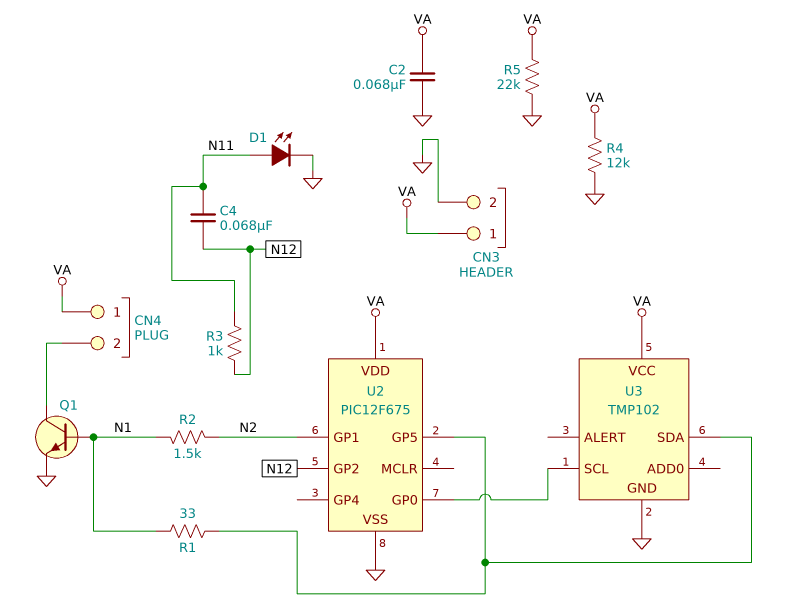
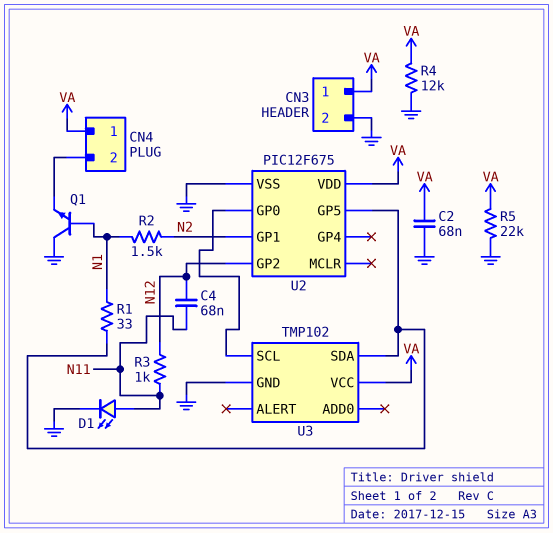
Q1: NPN (B N1, C CN4/2, E GND) -> NPN (B N1, C GND, E CN4/2)

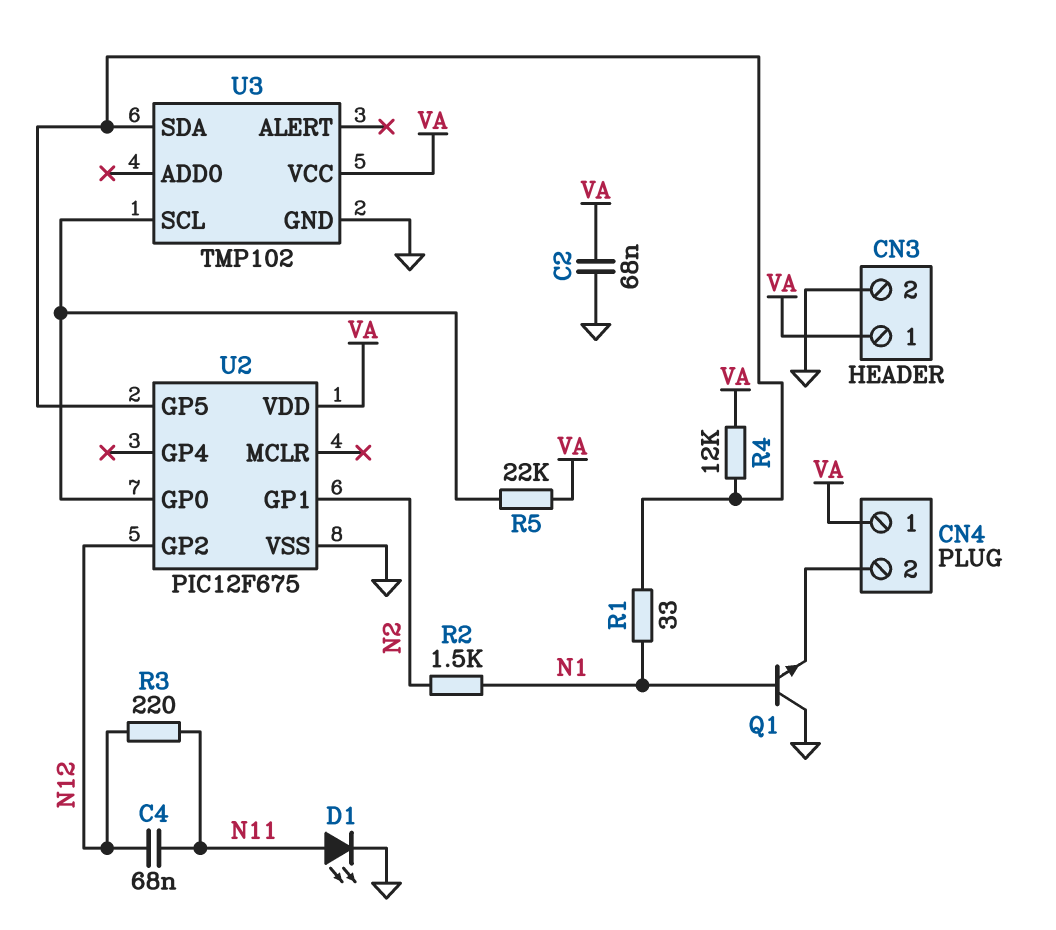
R3: 1k (N11, N12) -> 220 (N11, N12)
R4: 12k (GND, VA) -> 12k (U2/GP5, VA)
R5: 22k (GND, VA) -> 22k (U2/GP0, VA)

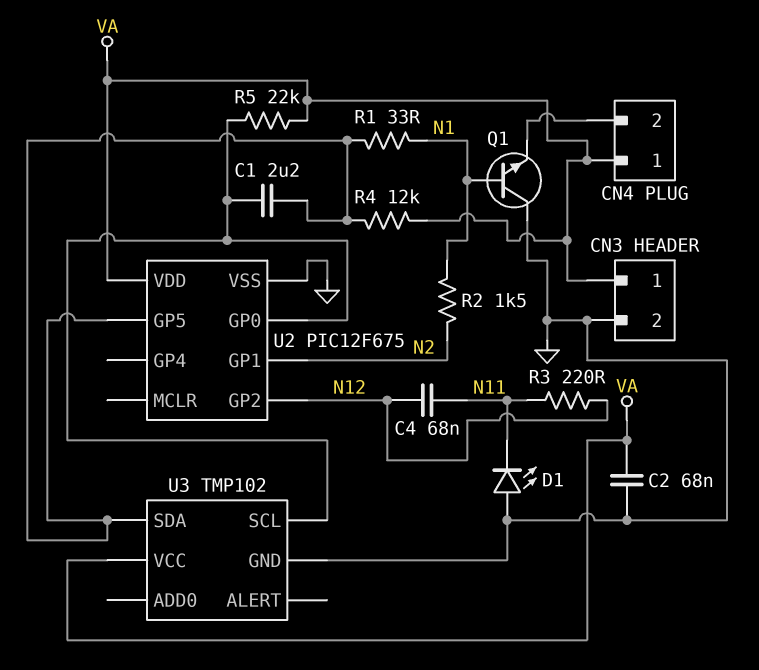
C1: none -> 2.2uF (U2/GP0, U2/GP5)
D1: LED (A N11, K GND) -> LED (A GND, K N11)

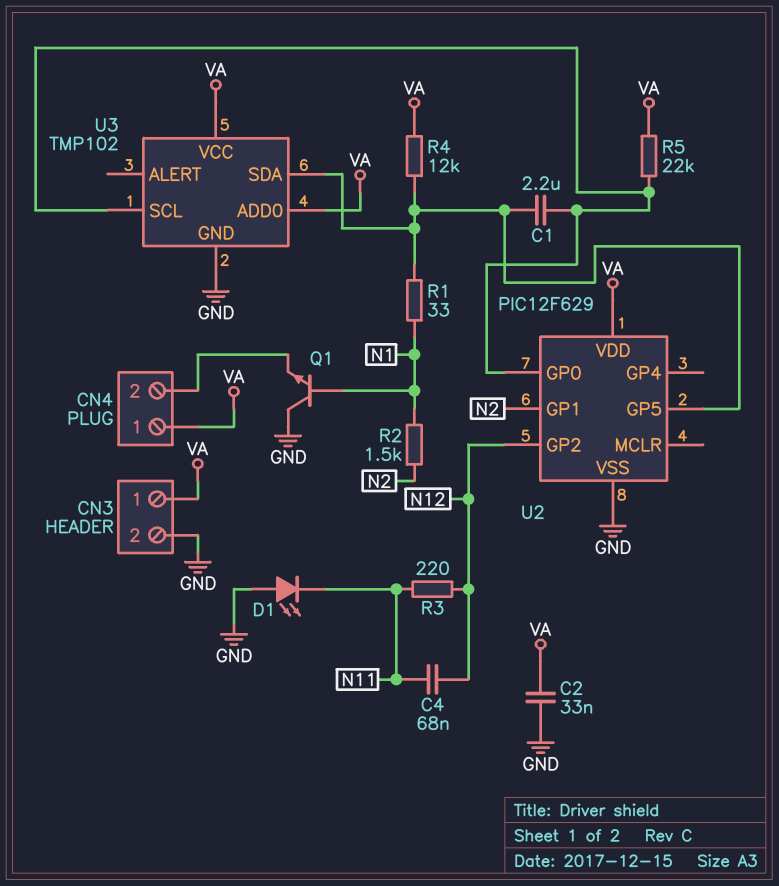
C2: 68nF (GND, VA) -> 33nF (GND, VA)
U2: PIC12F675 -> PIC12F629
U3 pin ADD0: none -> VA

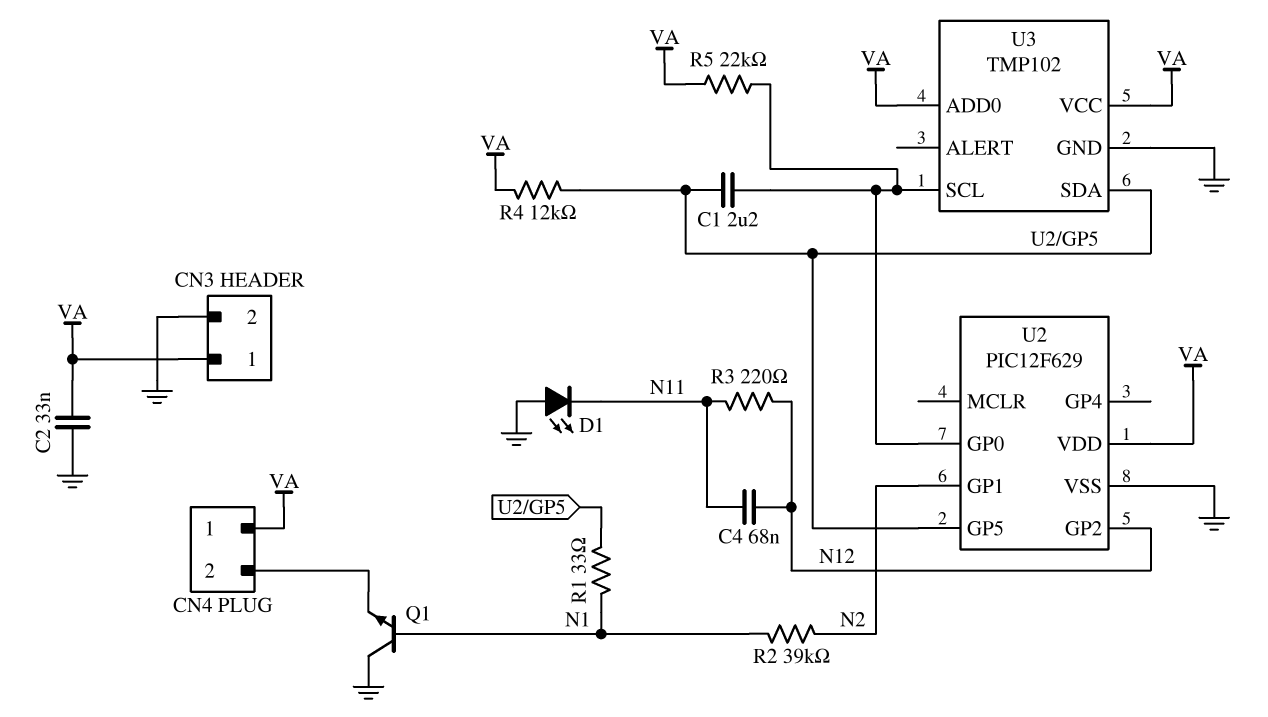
R2: 1.5k (N1, N2) -> 39k (N1, N2)

